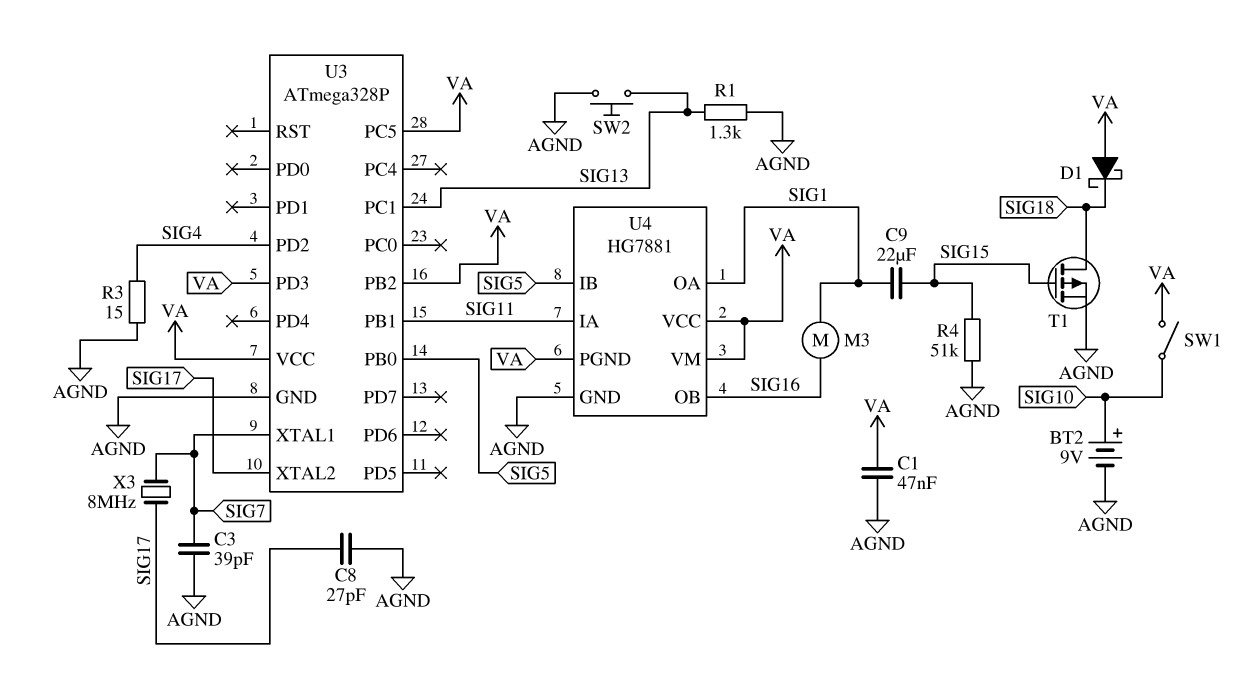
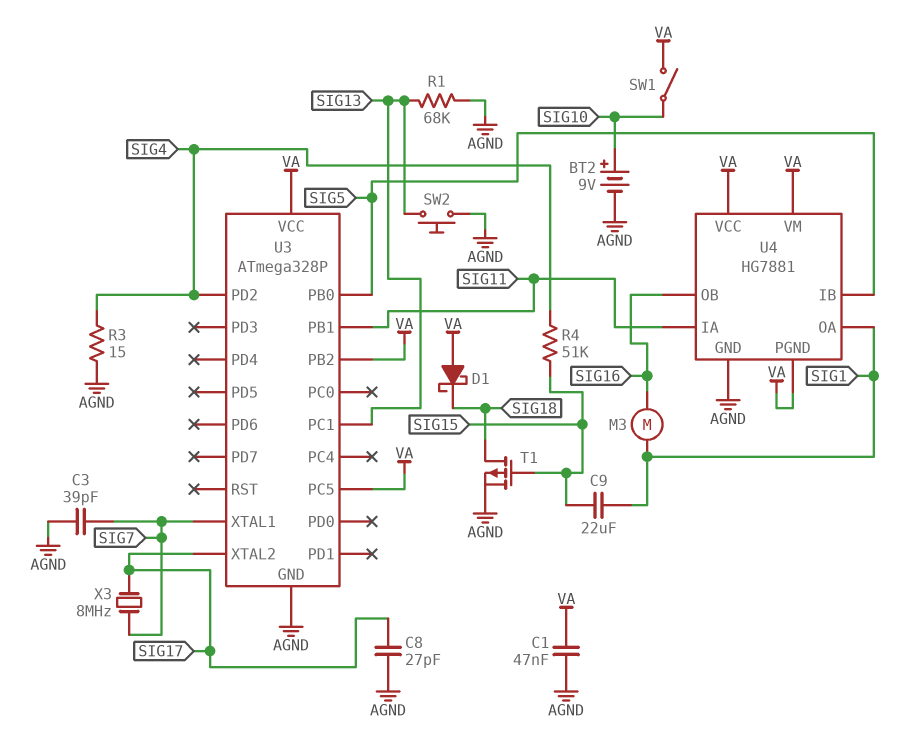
R1: 1.3k (AGND, SIG13) -> 68k (AGND, SIG13)
R4: 51k (AGND, SIG15) -> 51k (SIG4, SIG15)
U3 pin PD3: VA -> none

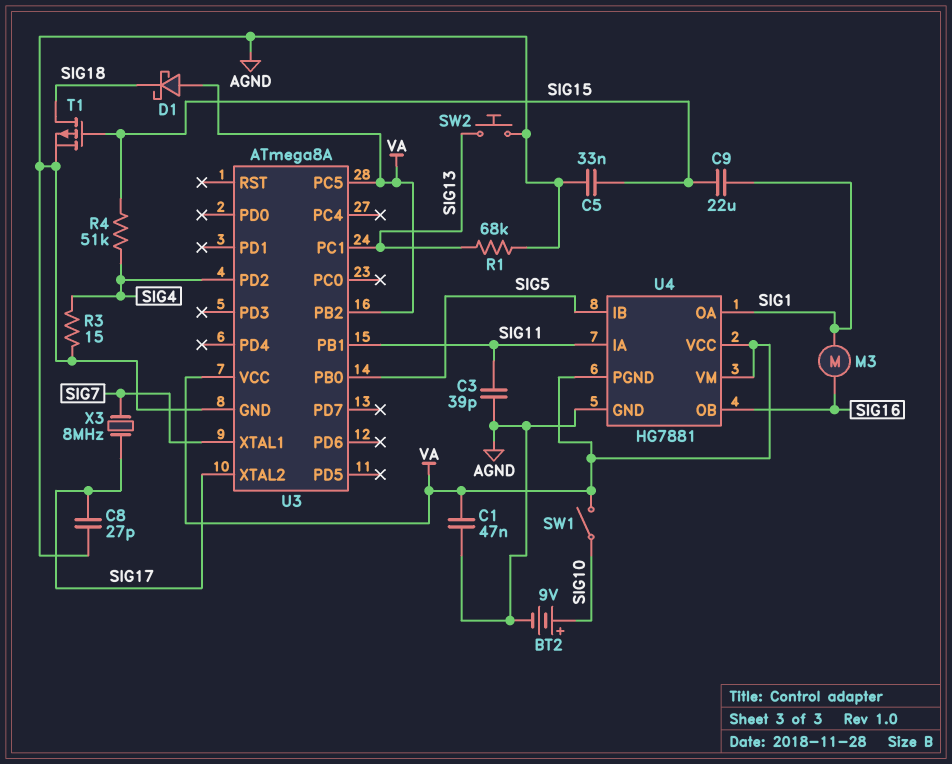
C3: 39pF (AGND, SIG7) -> 39pF (AGND, SIG11)
C5: none -> 33nF (AGND, SIG15)
U3: ATmega328P -> ATmega8A

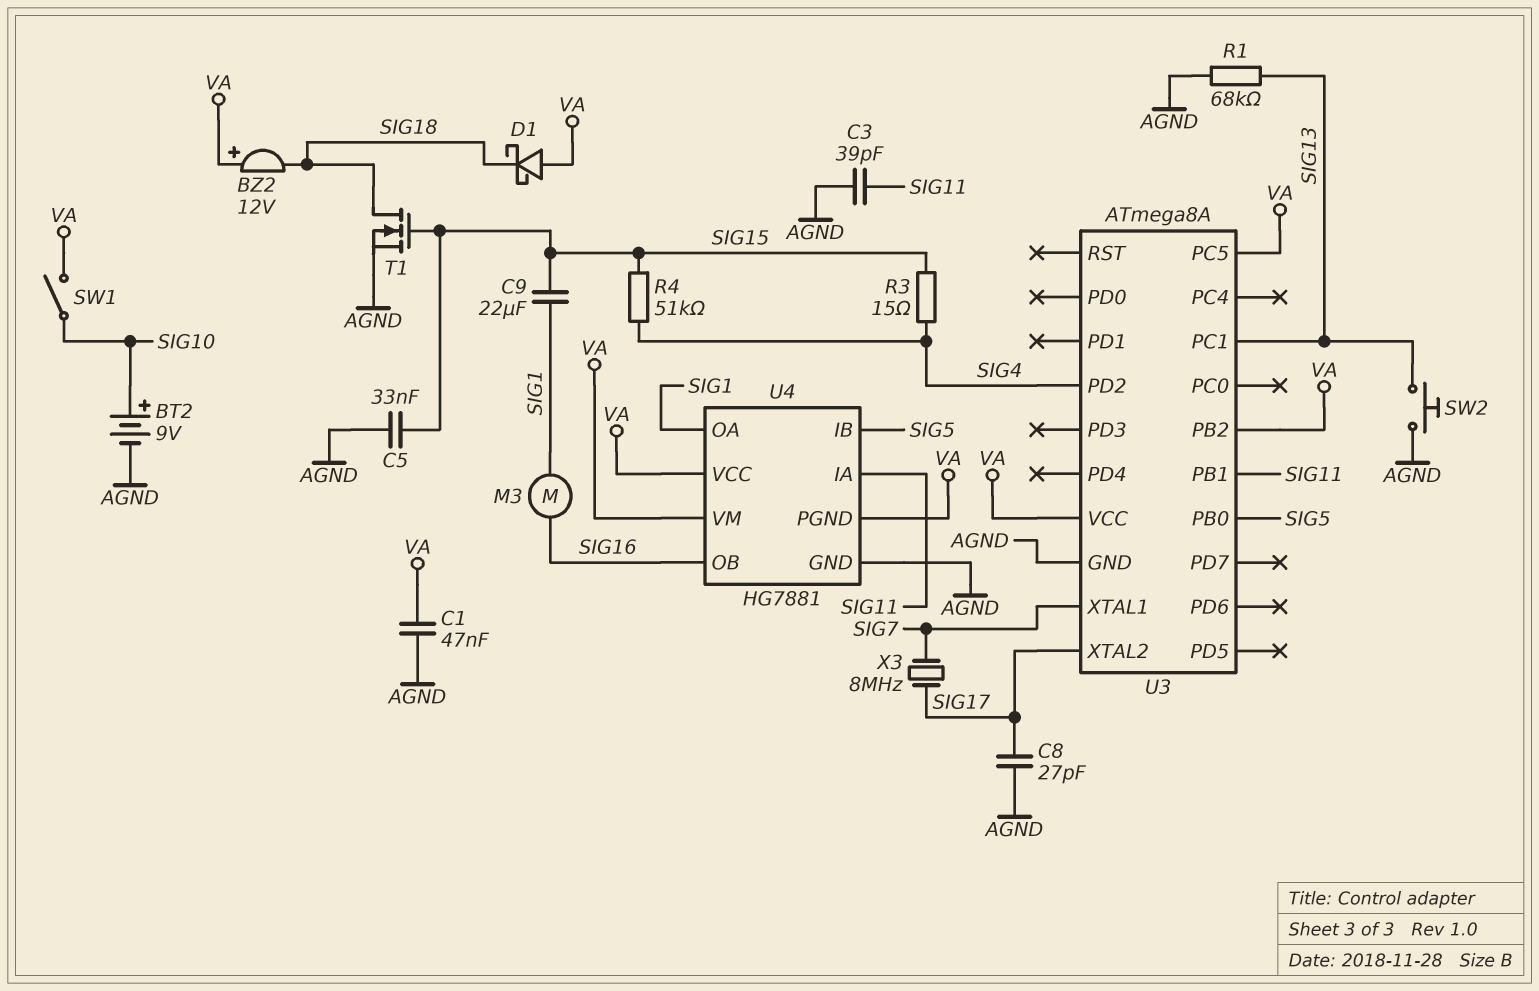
BZ2: none -> buzzer 12V (plus VA, minus SIG18)
R3: 15 (AGND, SIG4) -> 15 (SIG4, SIG15)
T1: PMOS (G SIG15, D SIG18, S AGND) -> NMOS (G SIG15, D SIG18, S AGND)

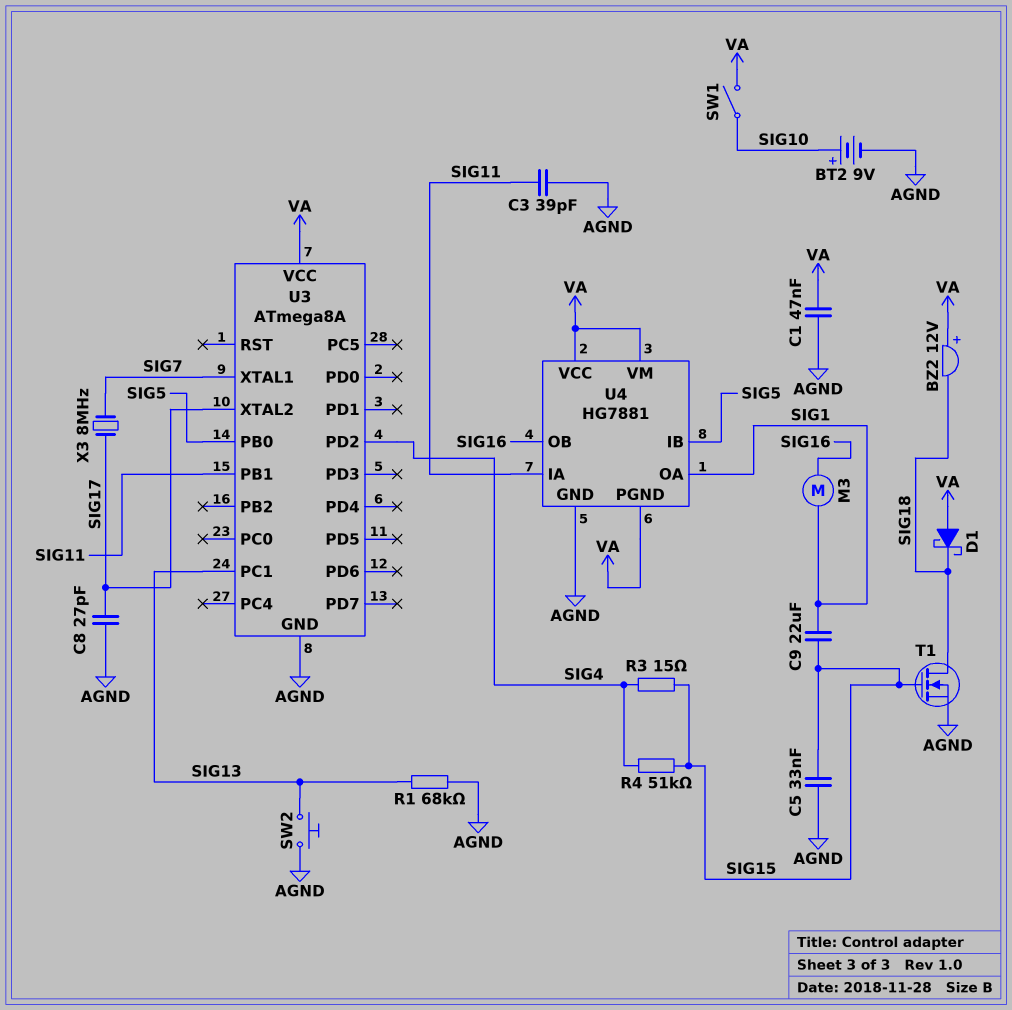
U3 pin PB2: VA -> none
U3 pin PC5: VA -> none

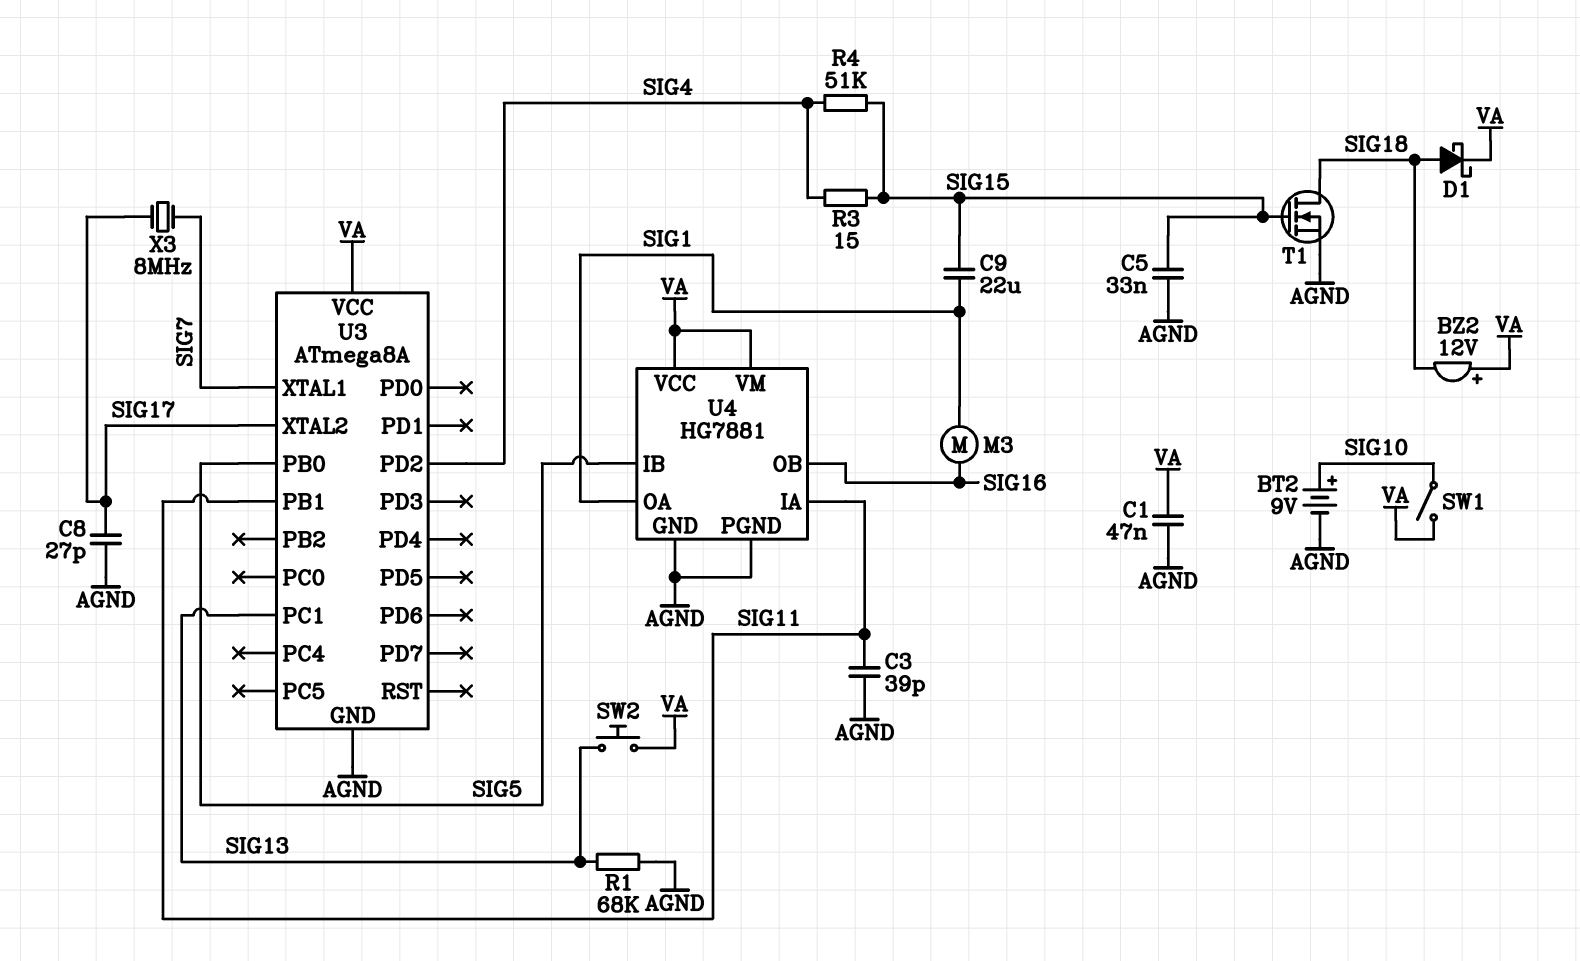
D1: schottky (A VA, K SIG18) -> schottky (A SIG18, K VA)
SW2: button (AGND, SIG13) -> button (SIG13, VA)
U4 pin PGND: VA -> AGND

